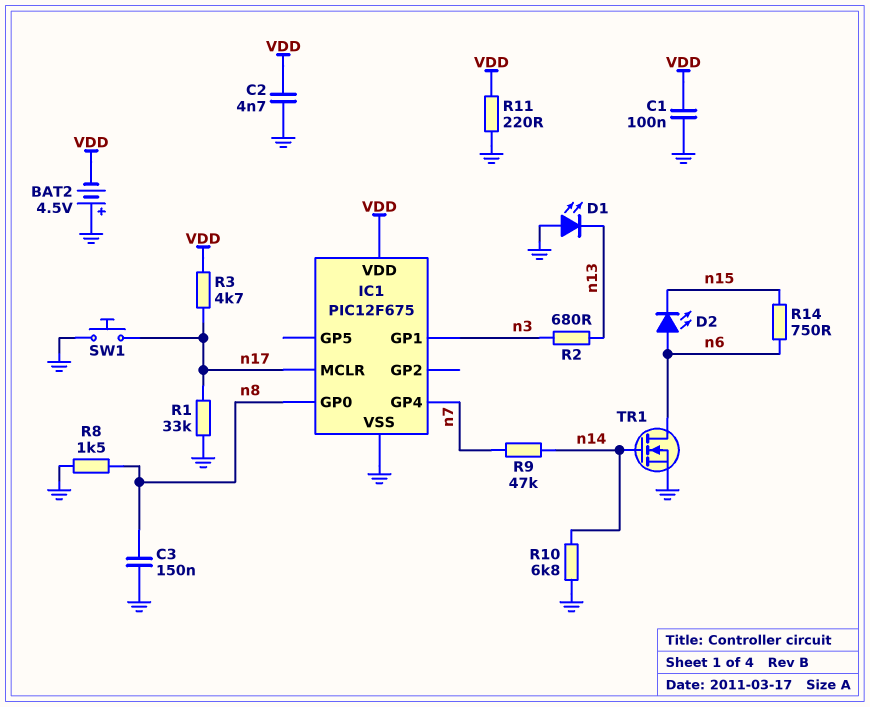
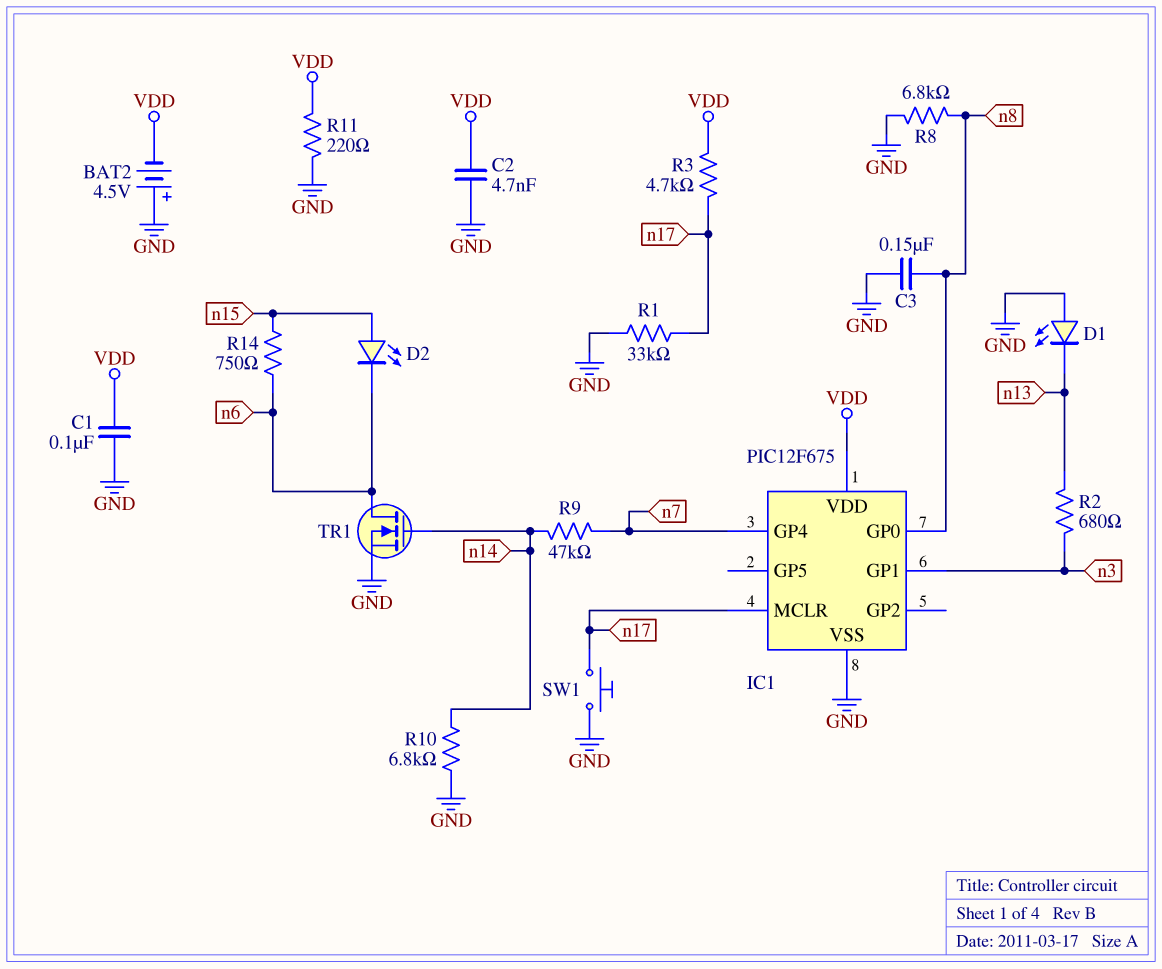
D2: LED (A n6, K n15) -> LED (A n15, K n6)
R8: 1.5k (GND, n8) -> 6.8k (GND, n8)

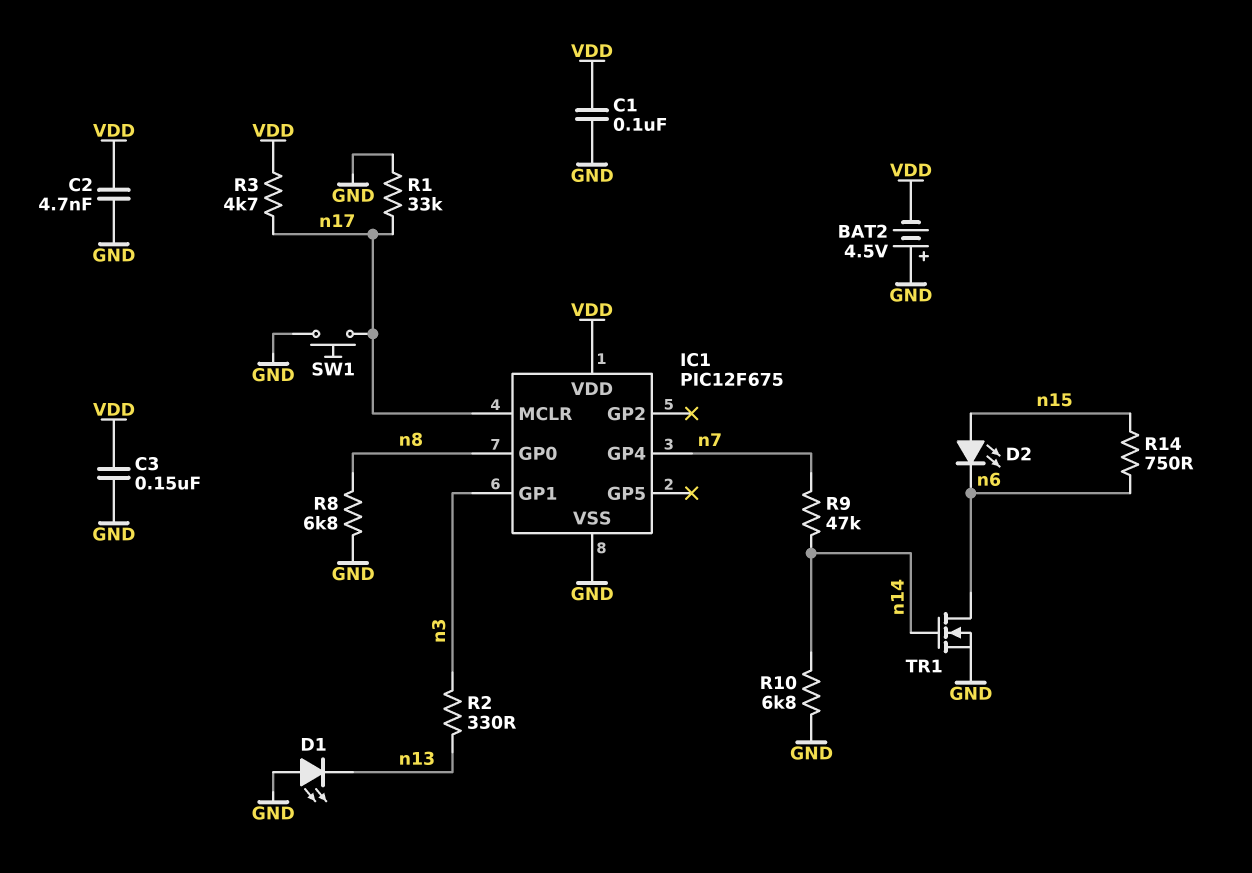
C3: 150nF (GND, n8) -> 150nF (GND, VDD)
R2: 680 (n3, n13) -> 330 (n3, n13)
R11: 220 (GND, VDD) -> none

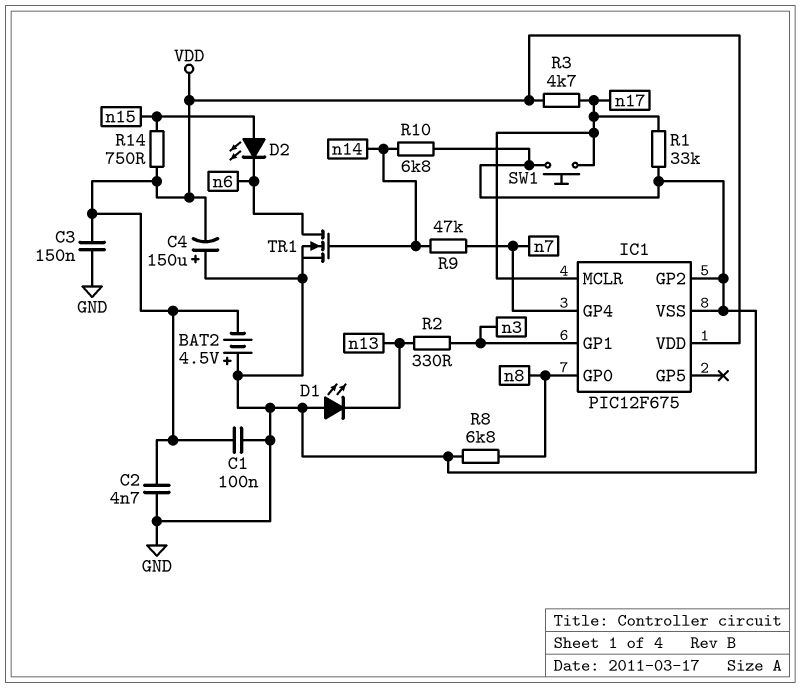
C4: none -> 150uF (plus GND, minus VDD)
IC1 pin GP2: none -> GND
R14: 750 (n6, n15) -> 750 (VDD, n15)

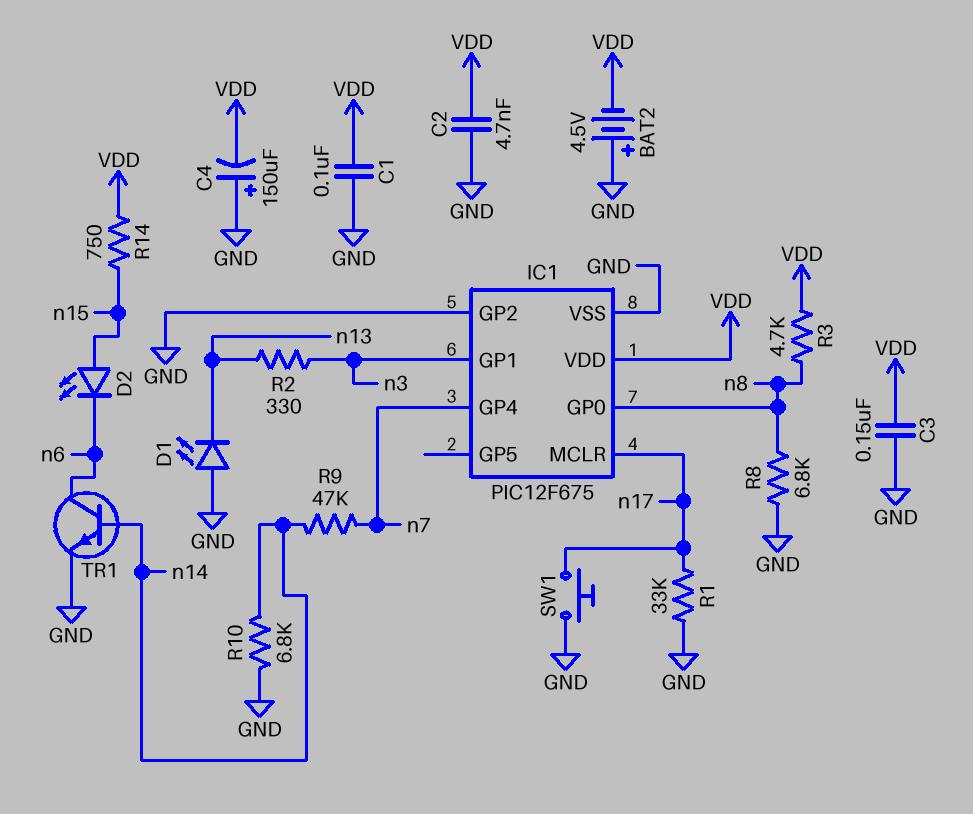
R3: 4.7k (VDD, n17) -> 4.7k (VDD, n8)
TR1: NMOS (G n14, D n6, S GND) -> NPN (B n14, C n6, E GND)

